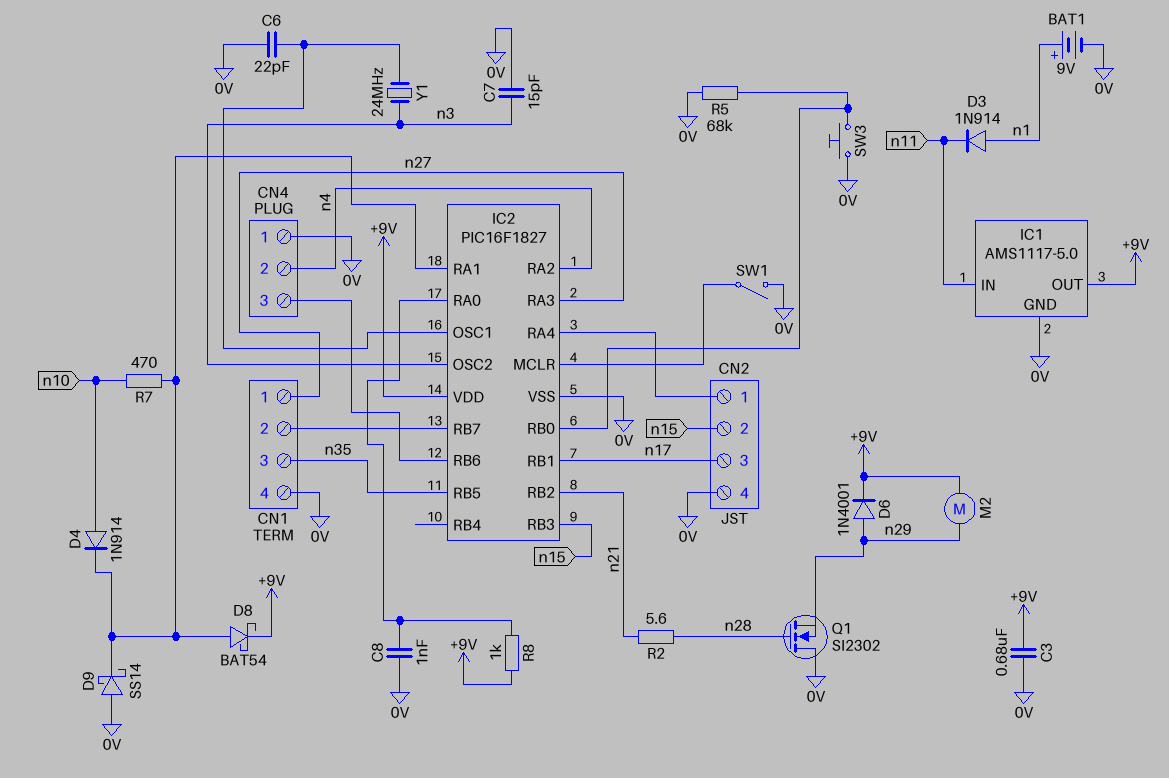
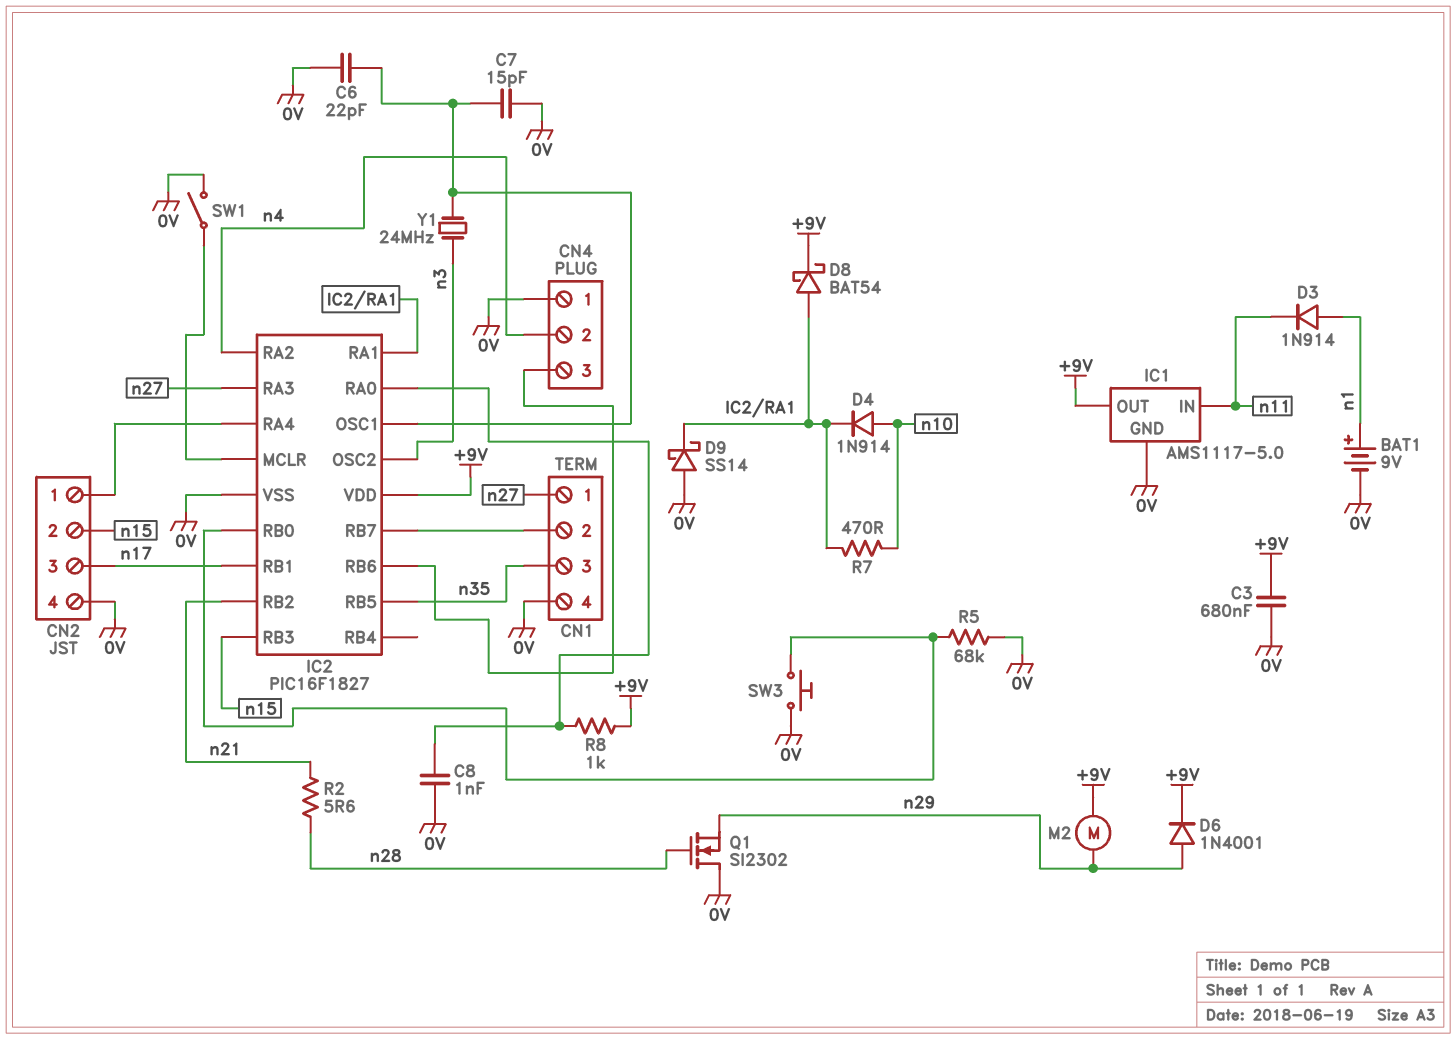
C7: 15pF (0V, n3) -> 15pF (0V, IC2/OSC1)

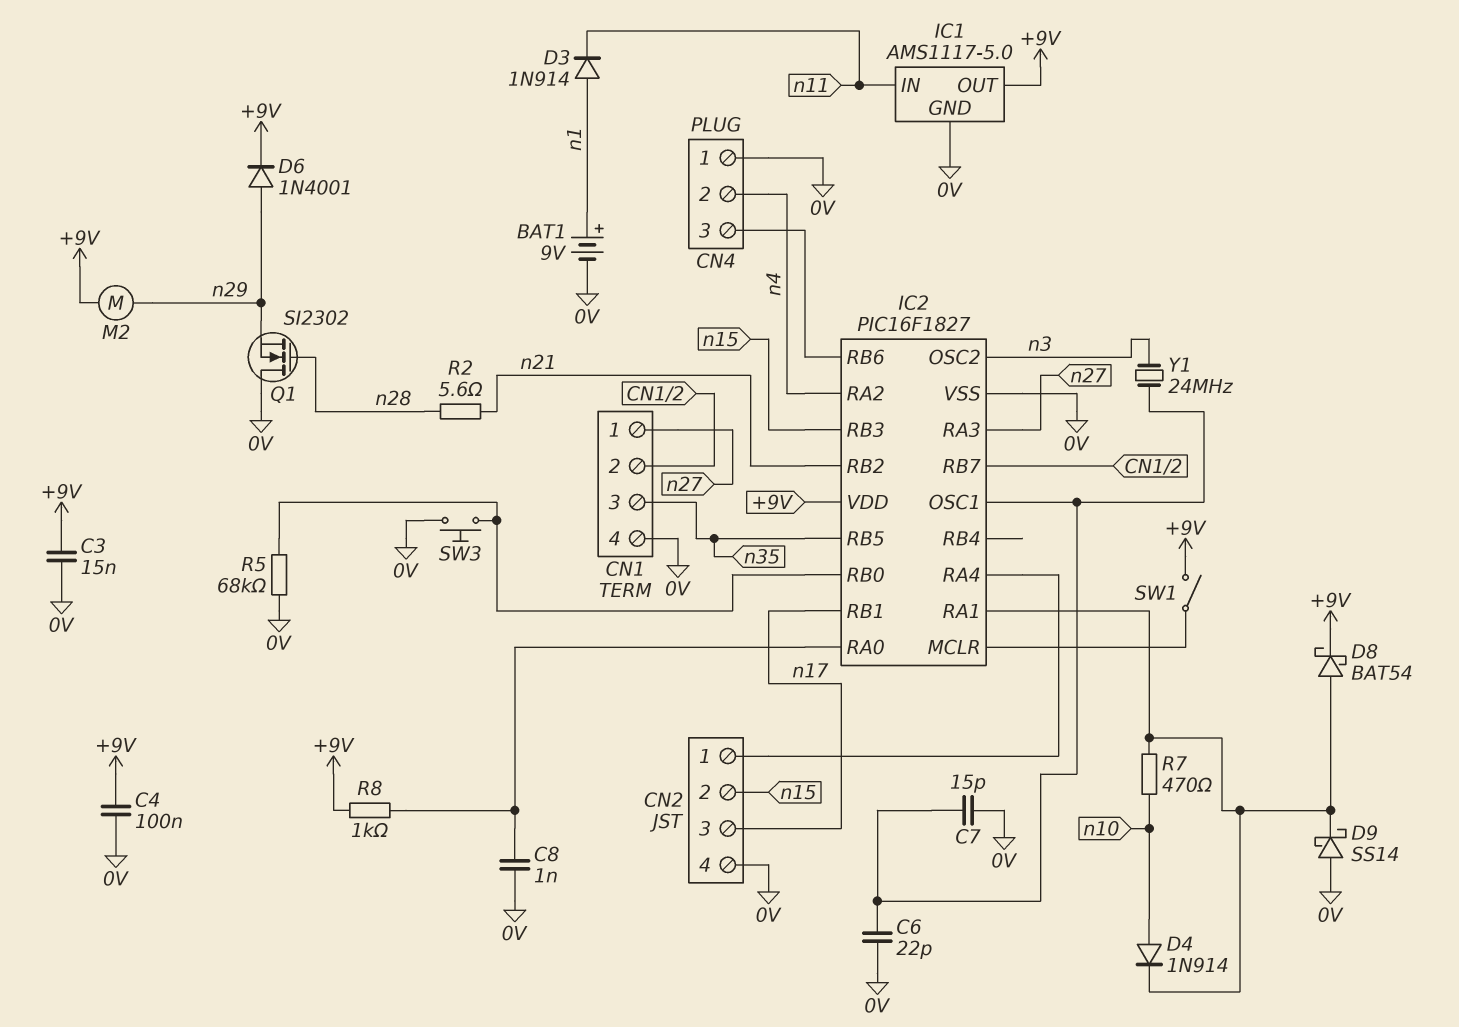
C3: 680nF (+9V, 0V) -> 15nF (+9V, 0V)
C4: none -> 100nF (+9V, 0V)
SW1: switch (0V, IC2/MCLR) -> switch (+9V, IC2/MCLR)

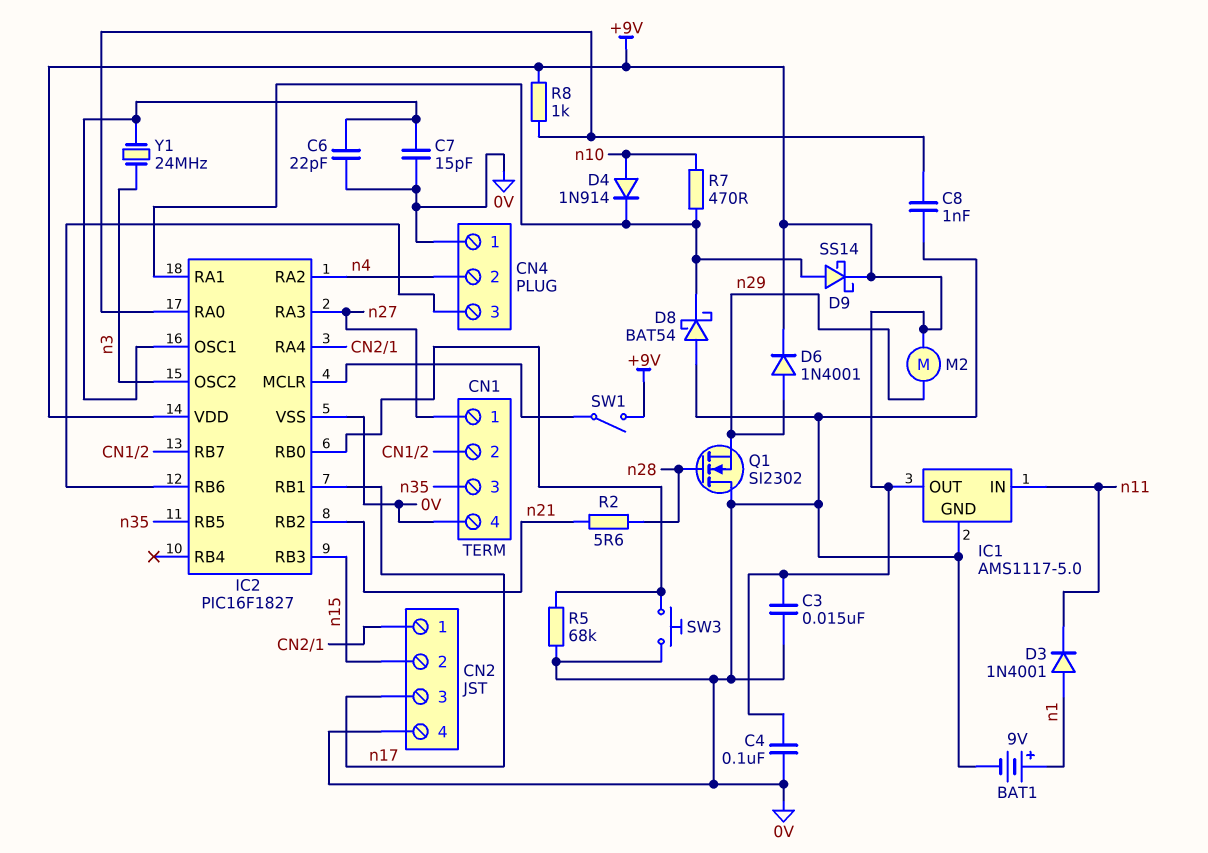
D3: diode 1N914 (A n1, K n11) -> diode 1N4001 (A n1, K n11)
D8: schottky BAT54 (A IC2/RA1, K +9V) -> schottky BAT54 (A 0V, K IC2/RA1)
D9: schottky SS14 (A 0V, K IC2/RA1) -> schottky SS14 (A IC2/RA1, K +9V)

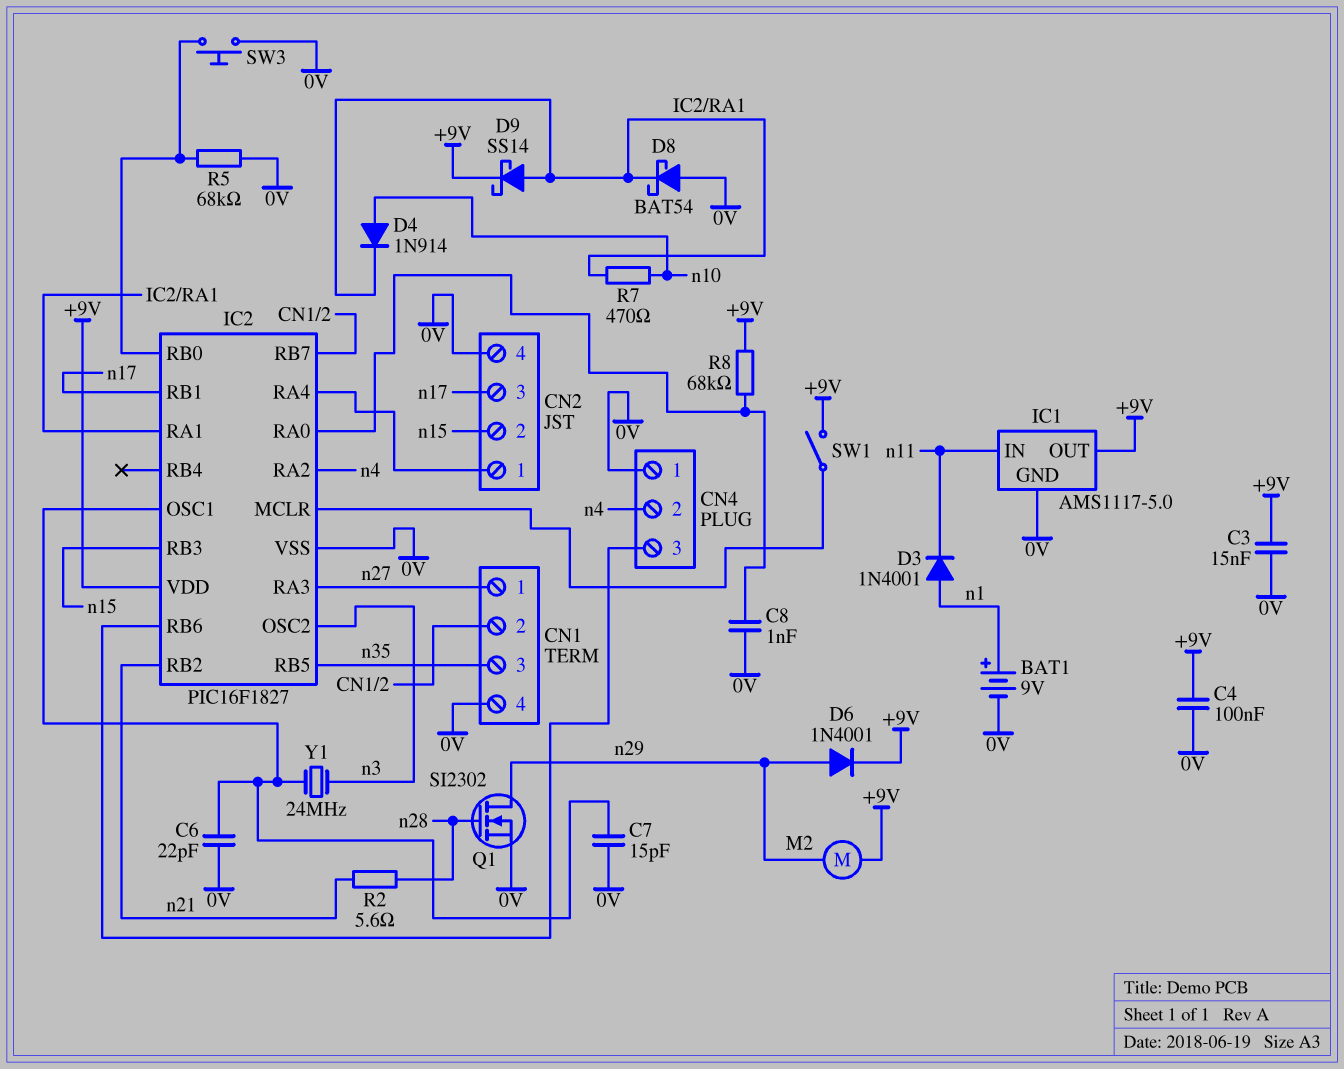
Q1: NMOS SI2302 (G n28, D 0V, S n29) -> NMOS SI2302 (G n28, D n29, S 0V)
R8: 1k (+9V, IC2/RA0) -> 68k (+9V, IC2/RA0)

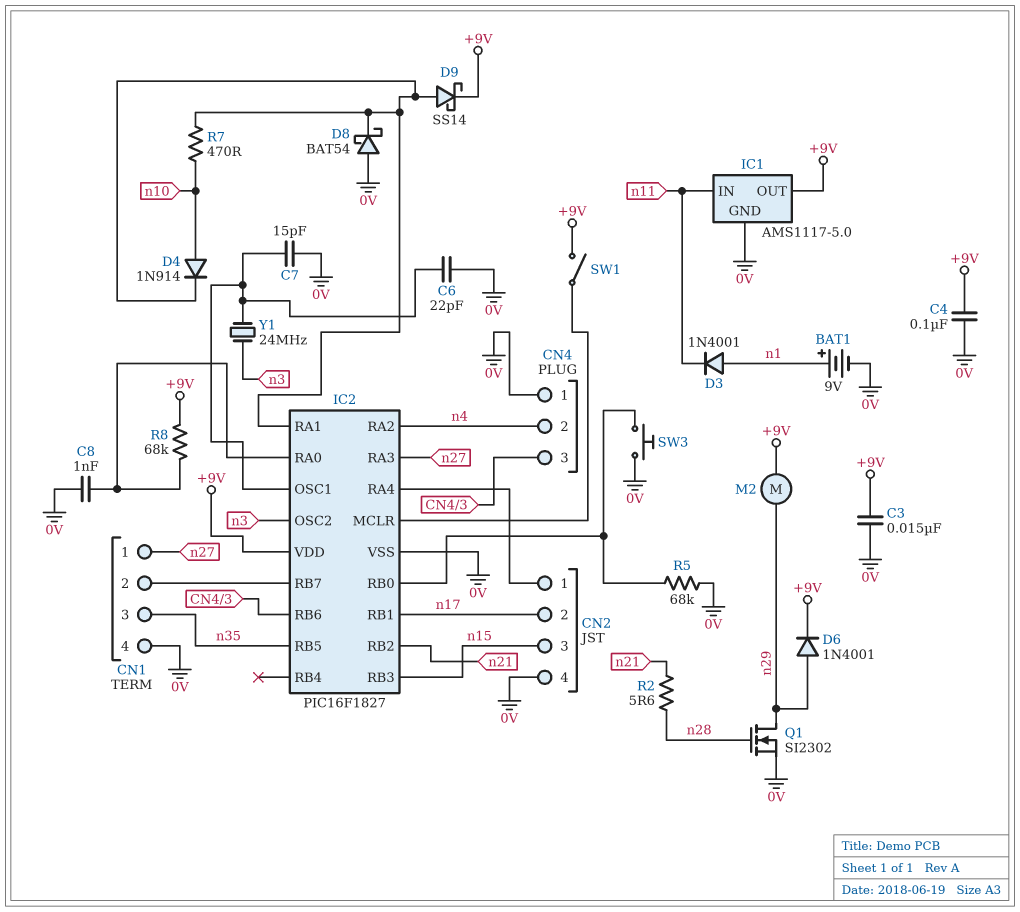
CN2 pin 2: n15 -> n17
CN2 pin 3: n17 -> n15

